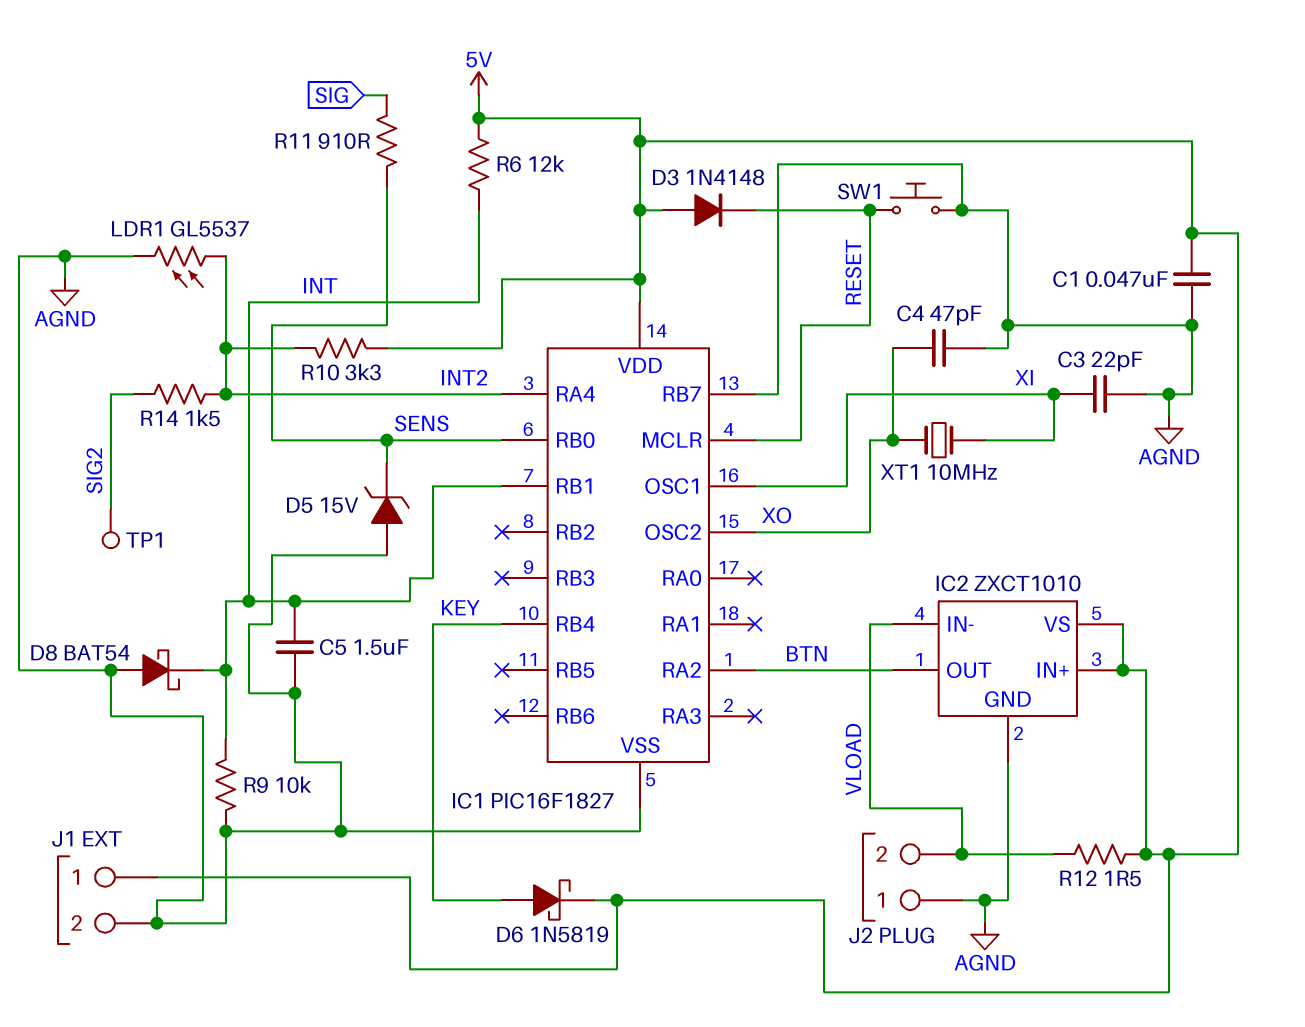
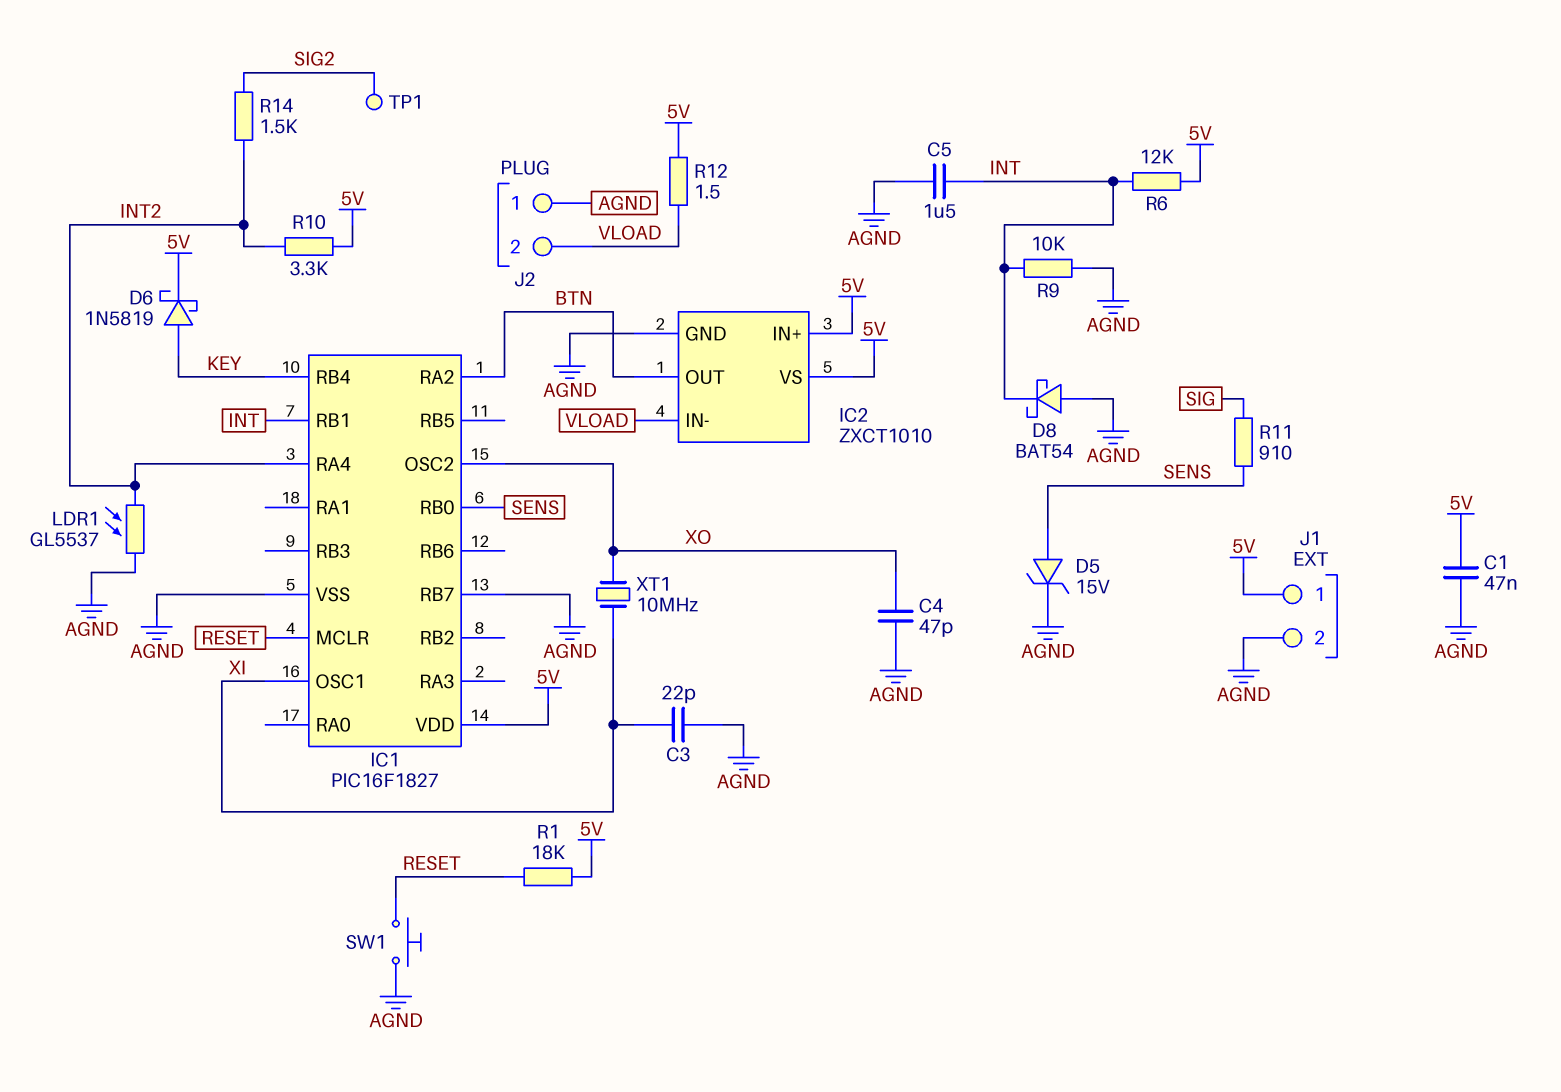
D3: diode 1N4148 (A 5V, K RESET) -> none
D5: zener 15V (A AGND, K SENS) -> zener 15V (A SENS, K AGND)
R1: none -> 18k (5V, RESET)

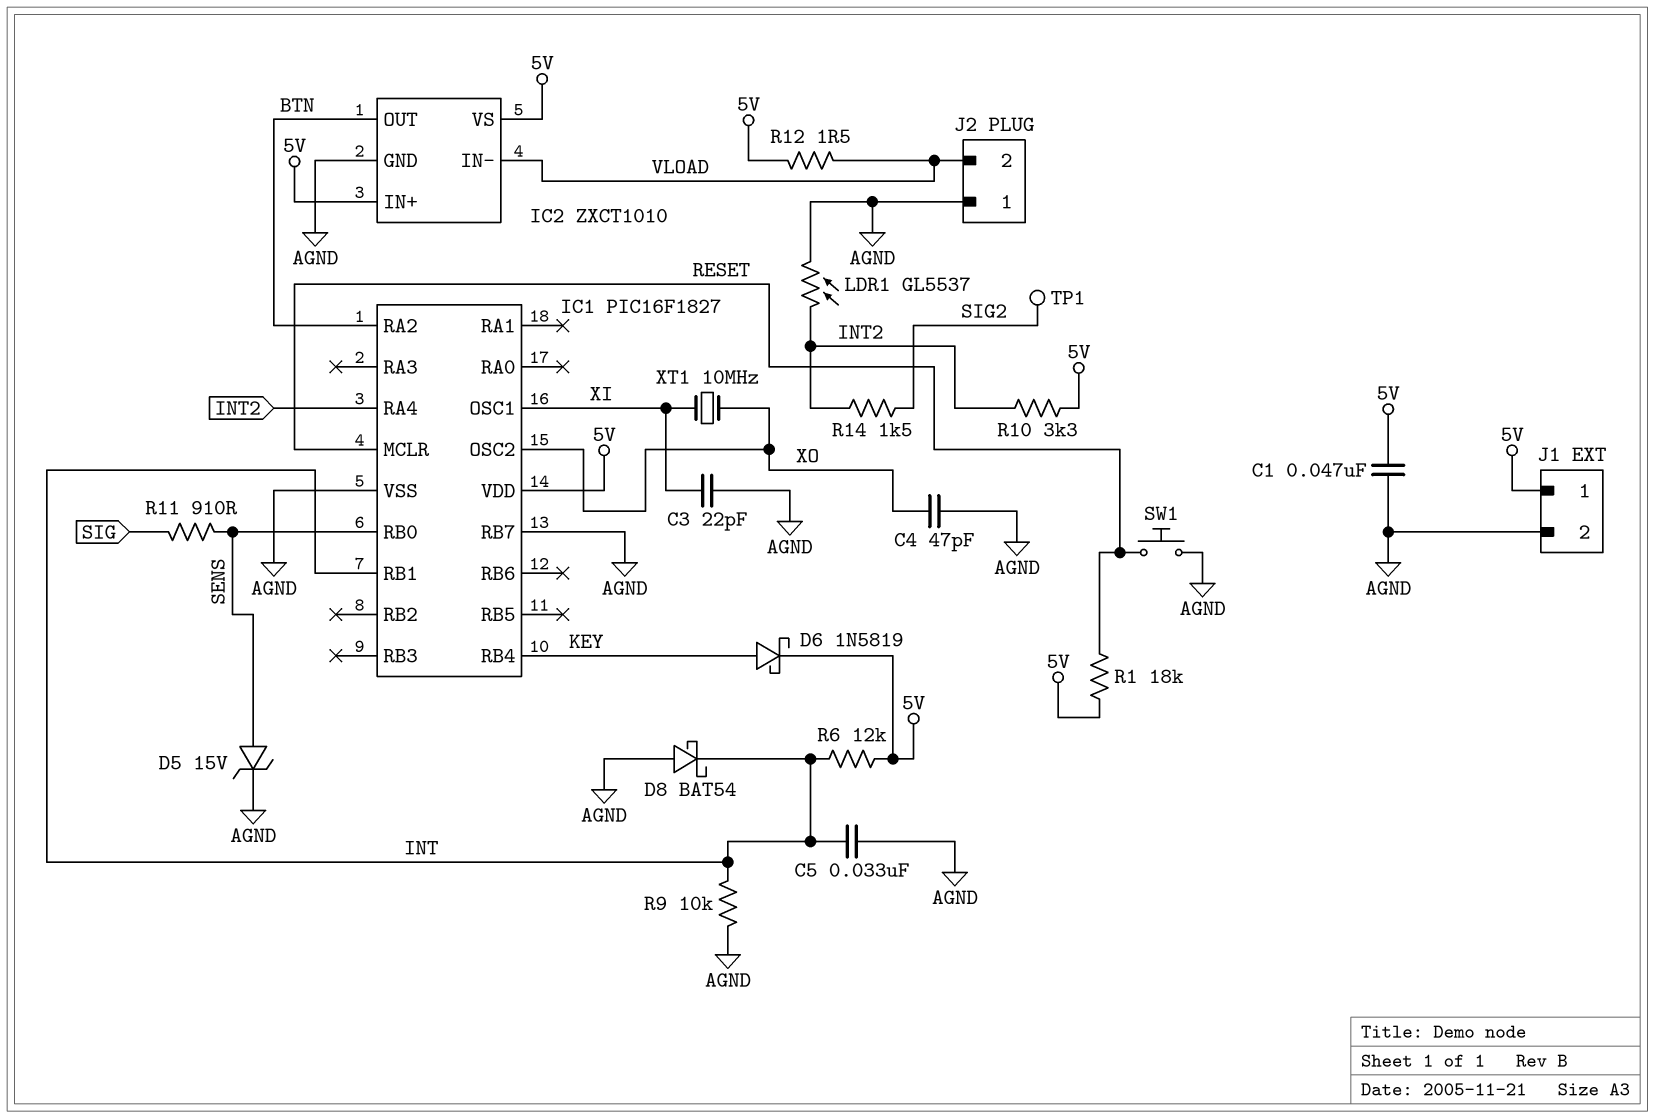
C5: 1.5uF (AGND, INT) -> 33nF (AGND, INT)

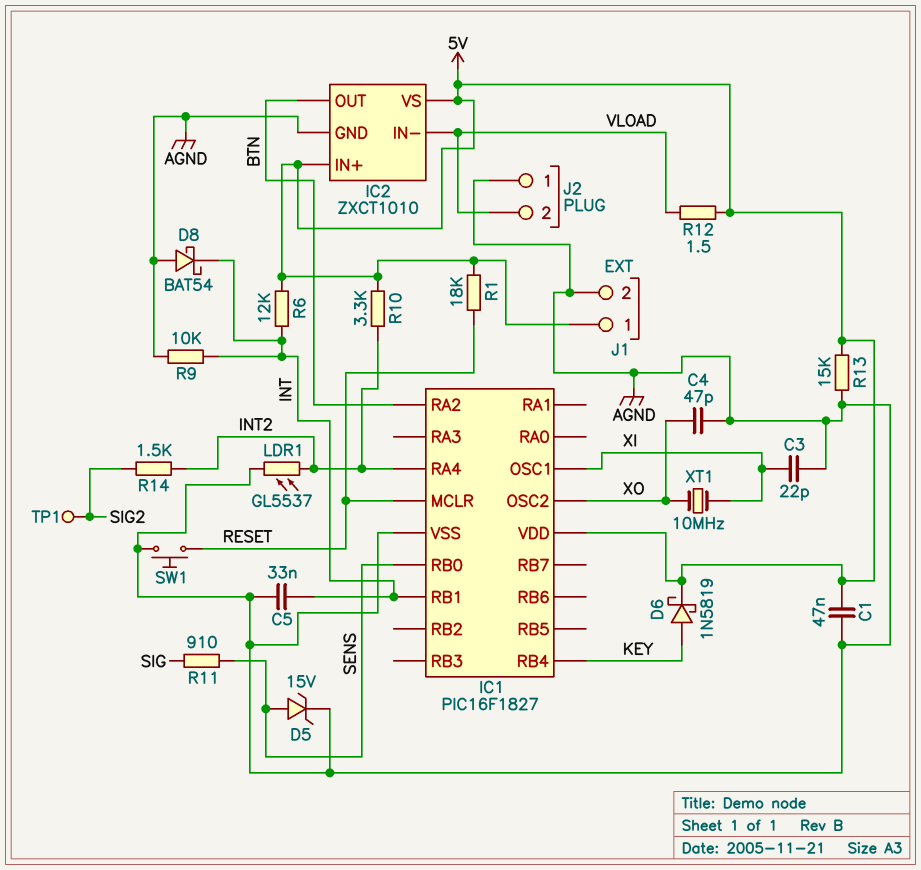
IC1 pin RB7: AGND -> none
R13: none -> 15k (5V, AGND)

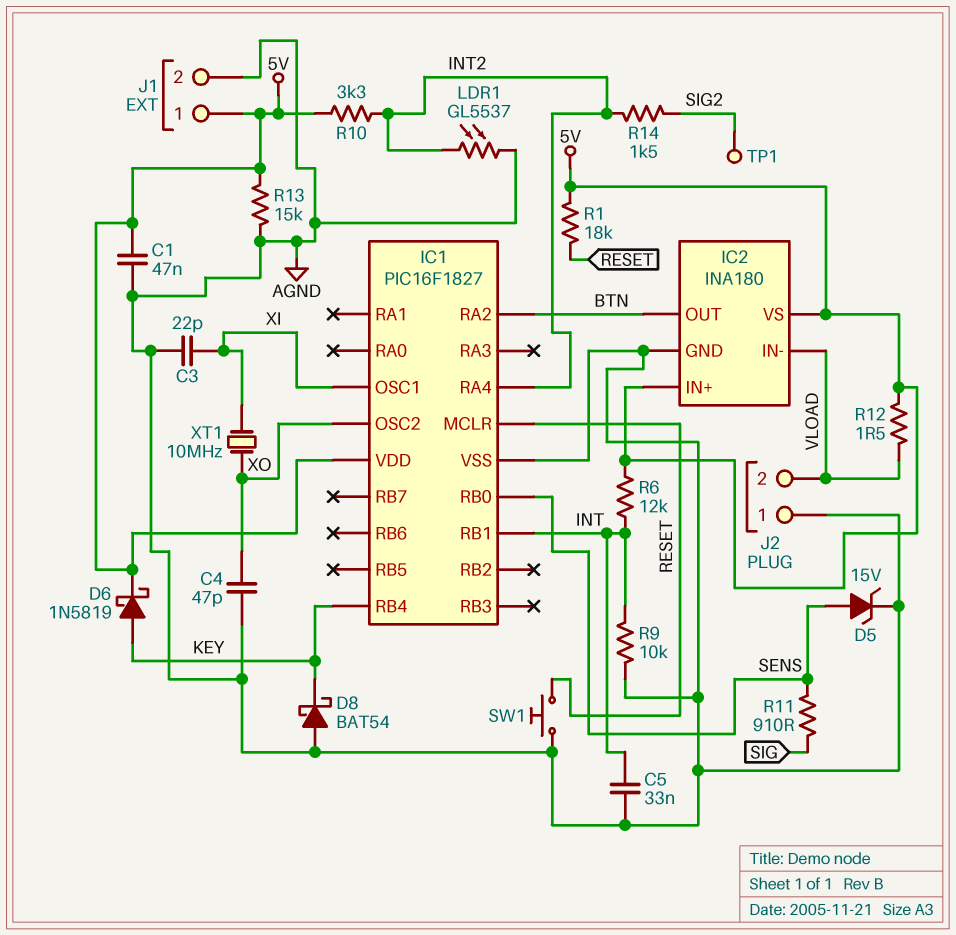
D8: schottky BAT54 (A AGND, K INT) -> schottky BAT54 (A AGND, K KEY)
IC2: ZXCT1010 -> INA180

